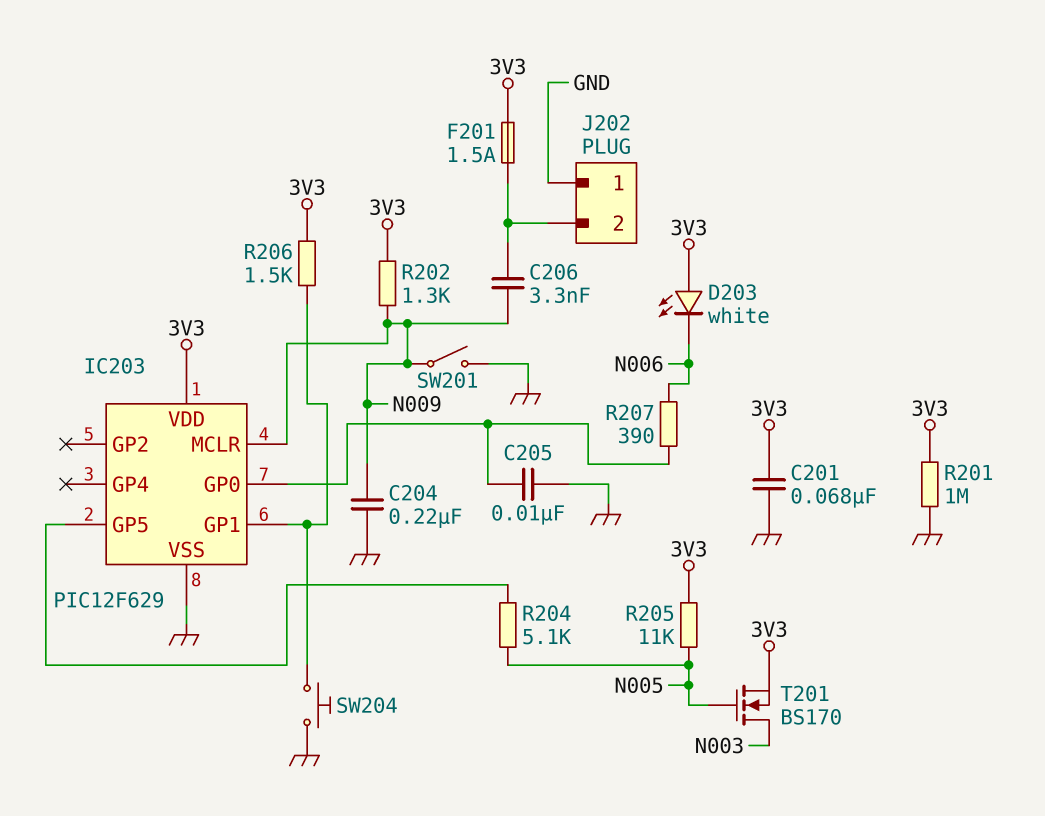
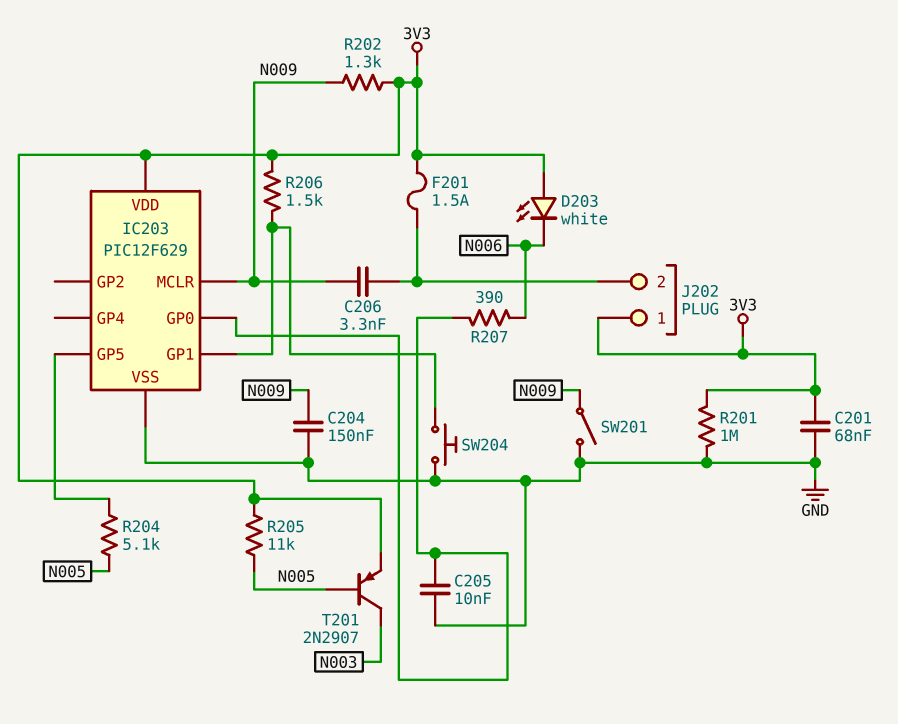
C204: 220nF (GND, N009) -> 150nF (GND, N009)
J202 pin 1: GND -> 3V3
T201: NMOS BS170 (G N005, D N003, S 3V3) -> PNP 2N2907 (B N005, C N003, E 3V3)

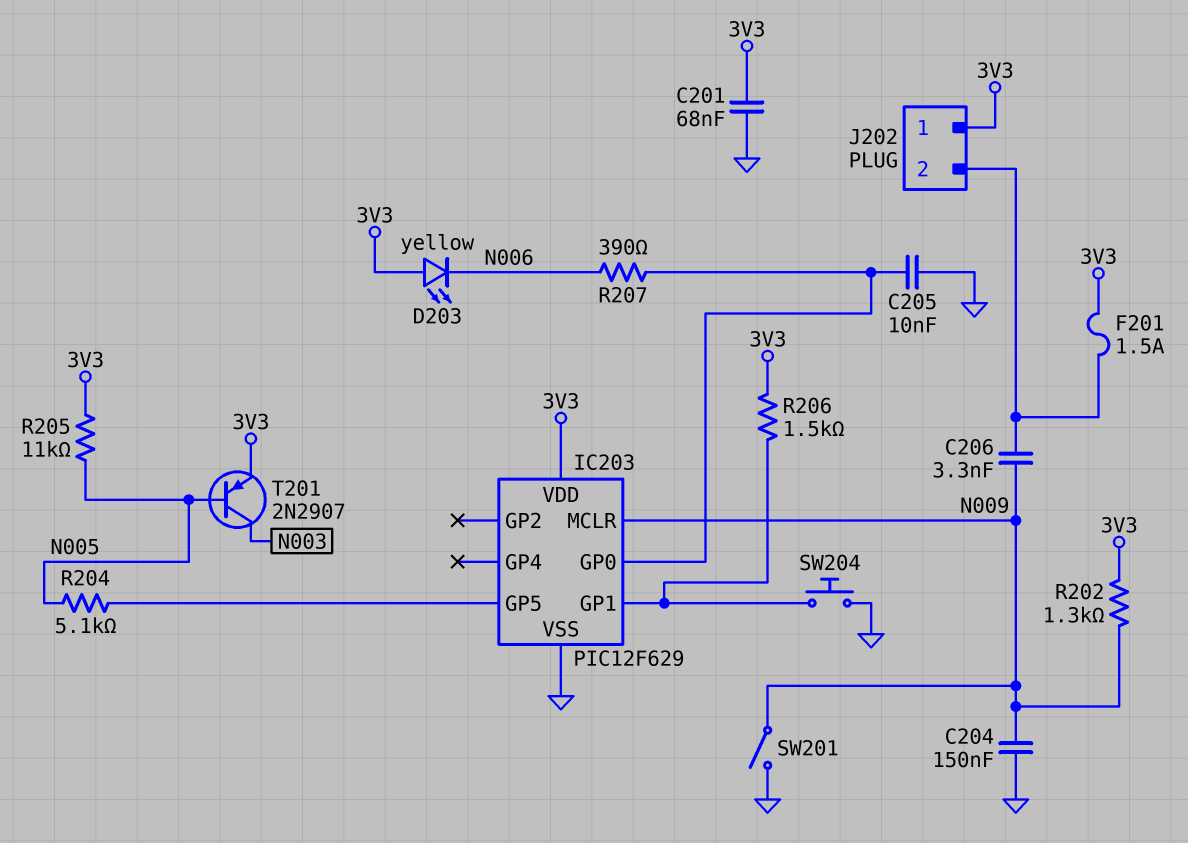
D203: LED white (A 3V3, K N006) -> LED yellow (A 3V3, K N006)
R201: 1M (3V3, GND) -> none

